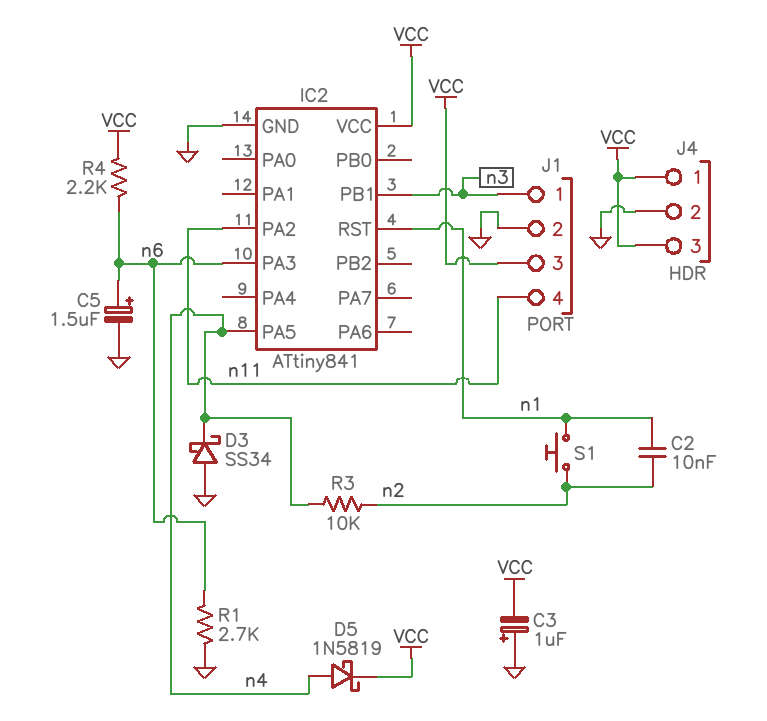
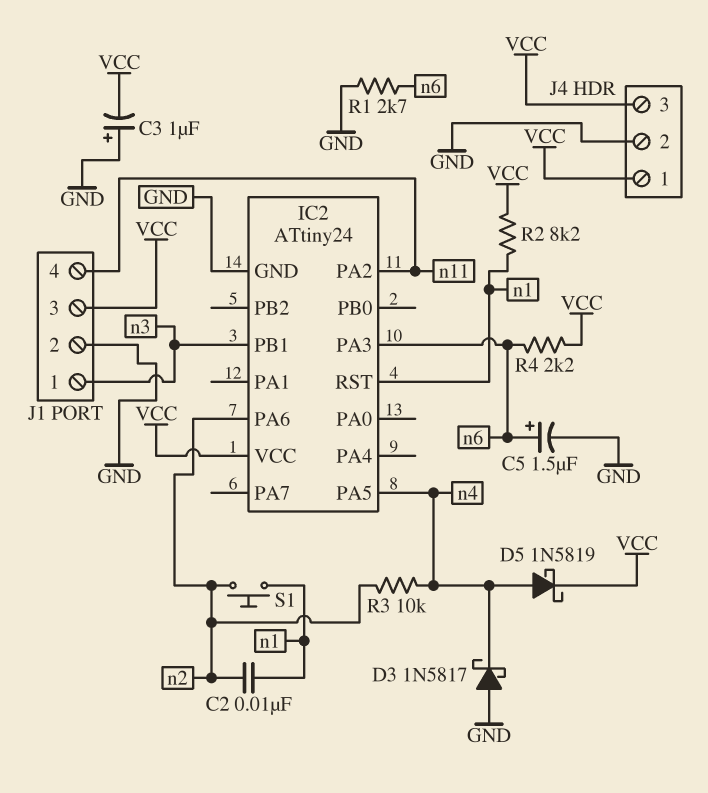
D3: schottky SS34 (A GND, K n4) -> schottky 1N5817 (A GND, K n4)
IC2: ATtiny841 -> ATtiny24
IC2 pin PA6: none -> n2
R2: none -> 8.2k (VCC, n1)

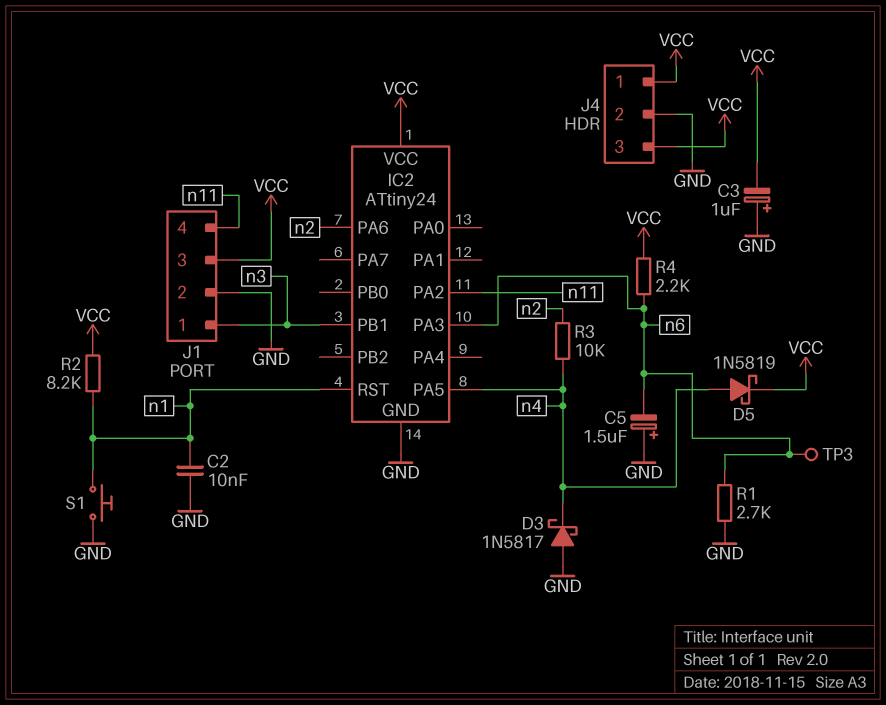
C2: 10nF (n1, n2) -> 10nF (GND, n1)
C5: 1.5uF (plus n6, minus GND) -> 1.5uF (plus GND, minus n6)
S1: button (n1, n2) -> button (GND, n1)
TP3: none -> test point (n6)

